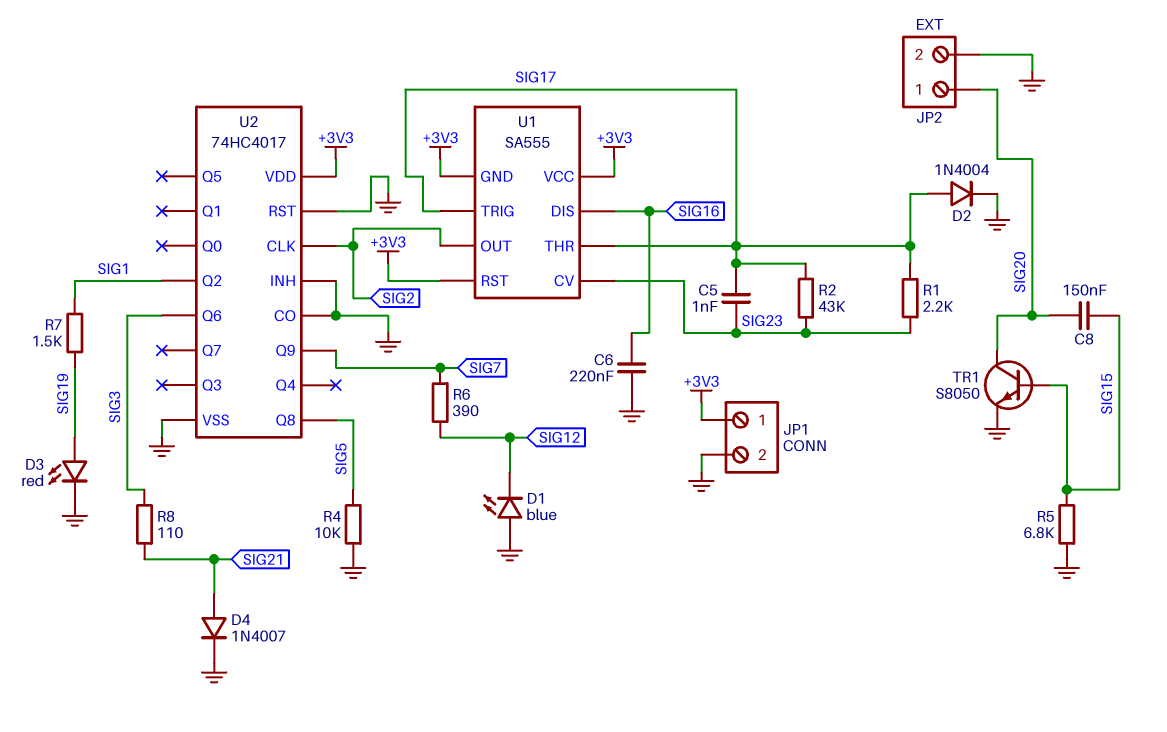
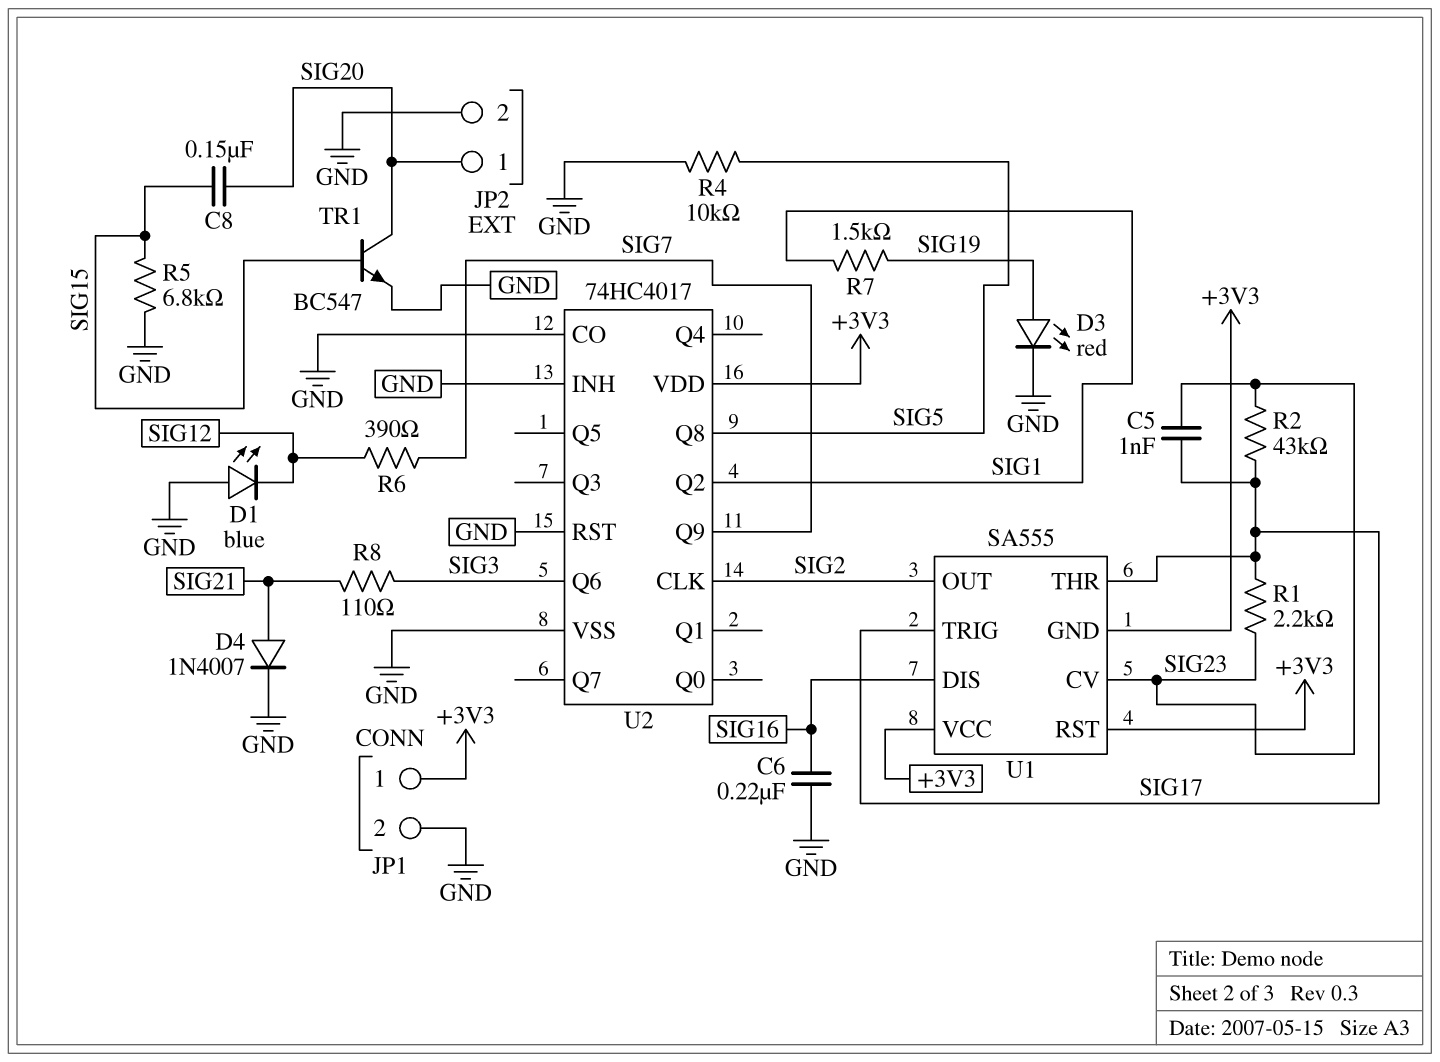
D2: diode 1N4004 (A SIG17, K GND) -> none
TR1: NPN S8050 (B SIG15, C SIG20, E GND) -> NPN BC547 (B SIG15, C SIG20, E GND)

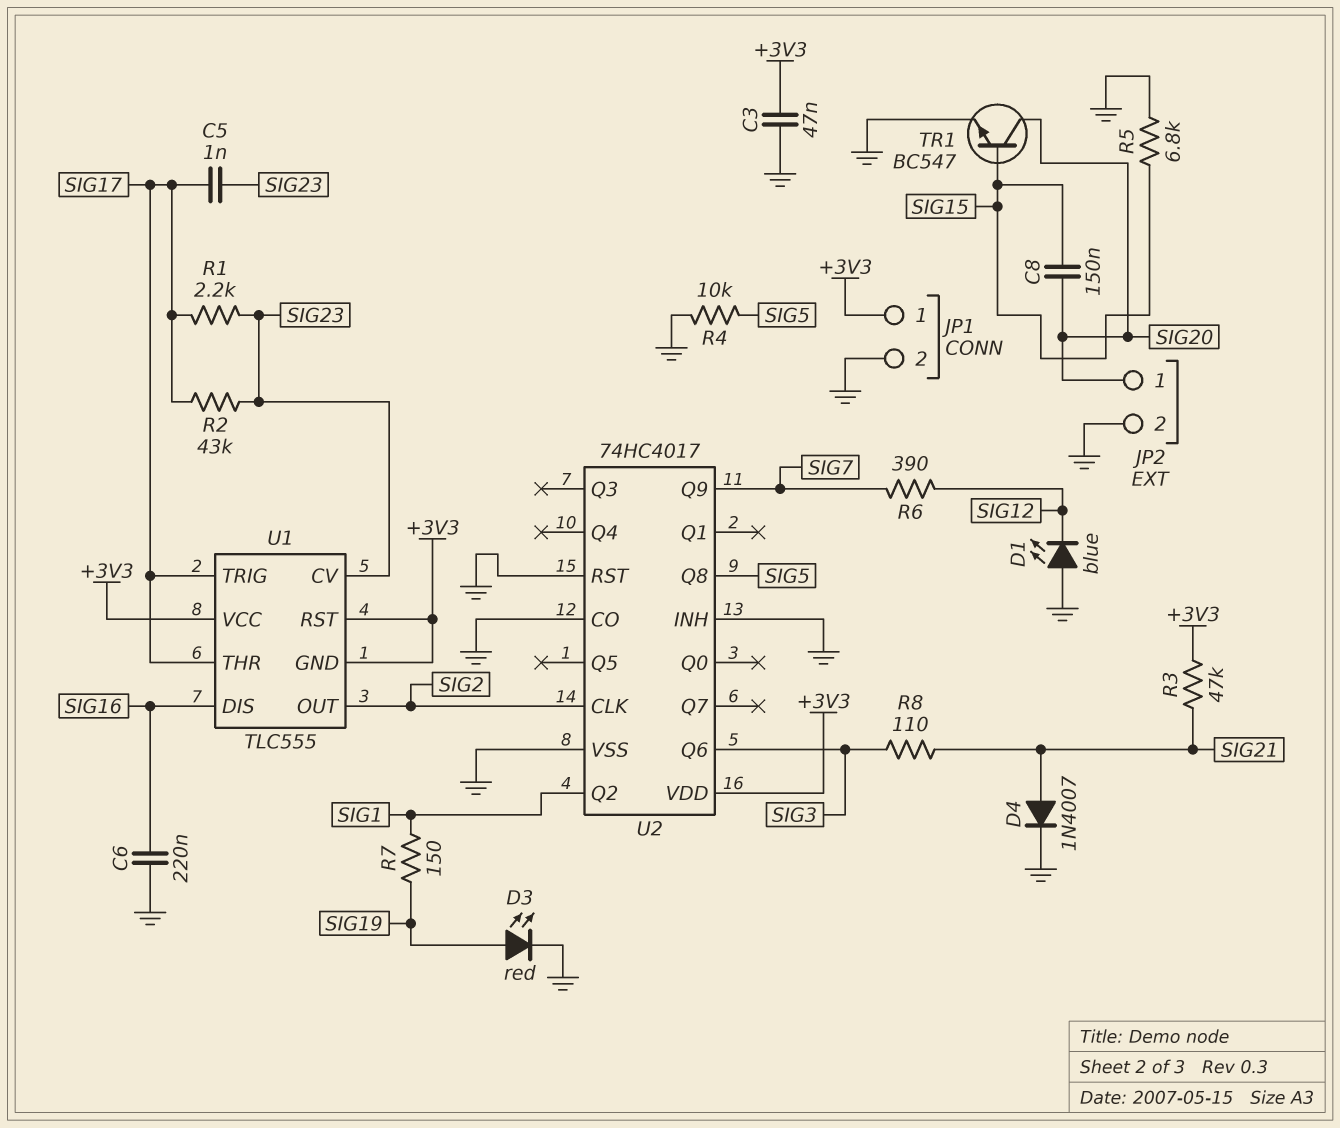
C3: none -> 47nF (+3V3, GND)
R3: none -> 47k (+3V3, SIG21)
R7: 1.5k (SIG1, SIG19) -> 150 (SIG1, SIG19)
U1: SA555 -> TLC555

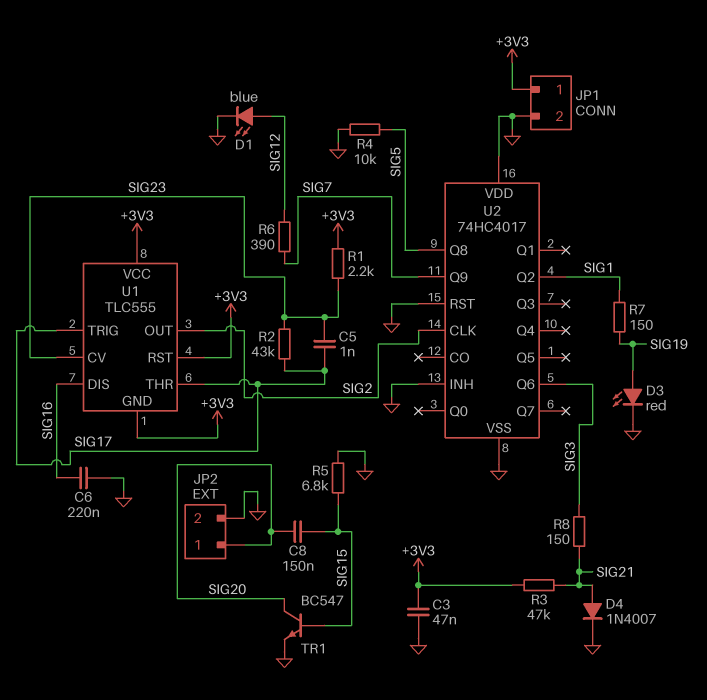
D1: LED blue (A GND, K SIG12) -> LED blue (A SIG12, K GND)
R1: 2.2k (SIG17, SIG23) -> 2.2k (+3V3, SIG23)
R8: 110 (SIG3, SIG21) -> 150 (SIG3, SIG21)
U2 pin CO: GND -> none
U2 pin VDD: +3V3 -> GND

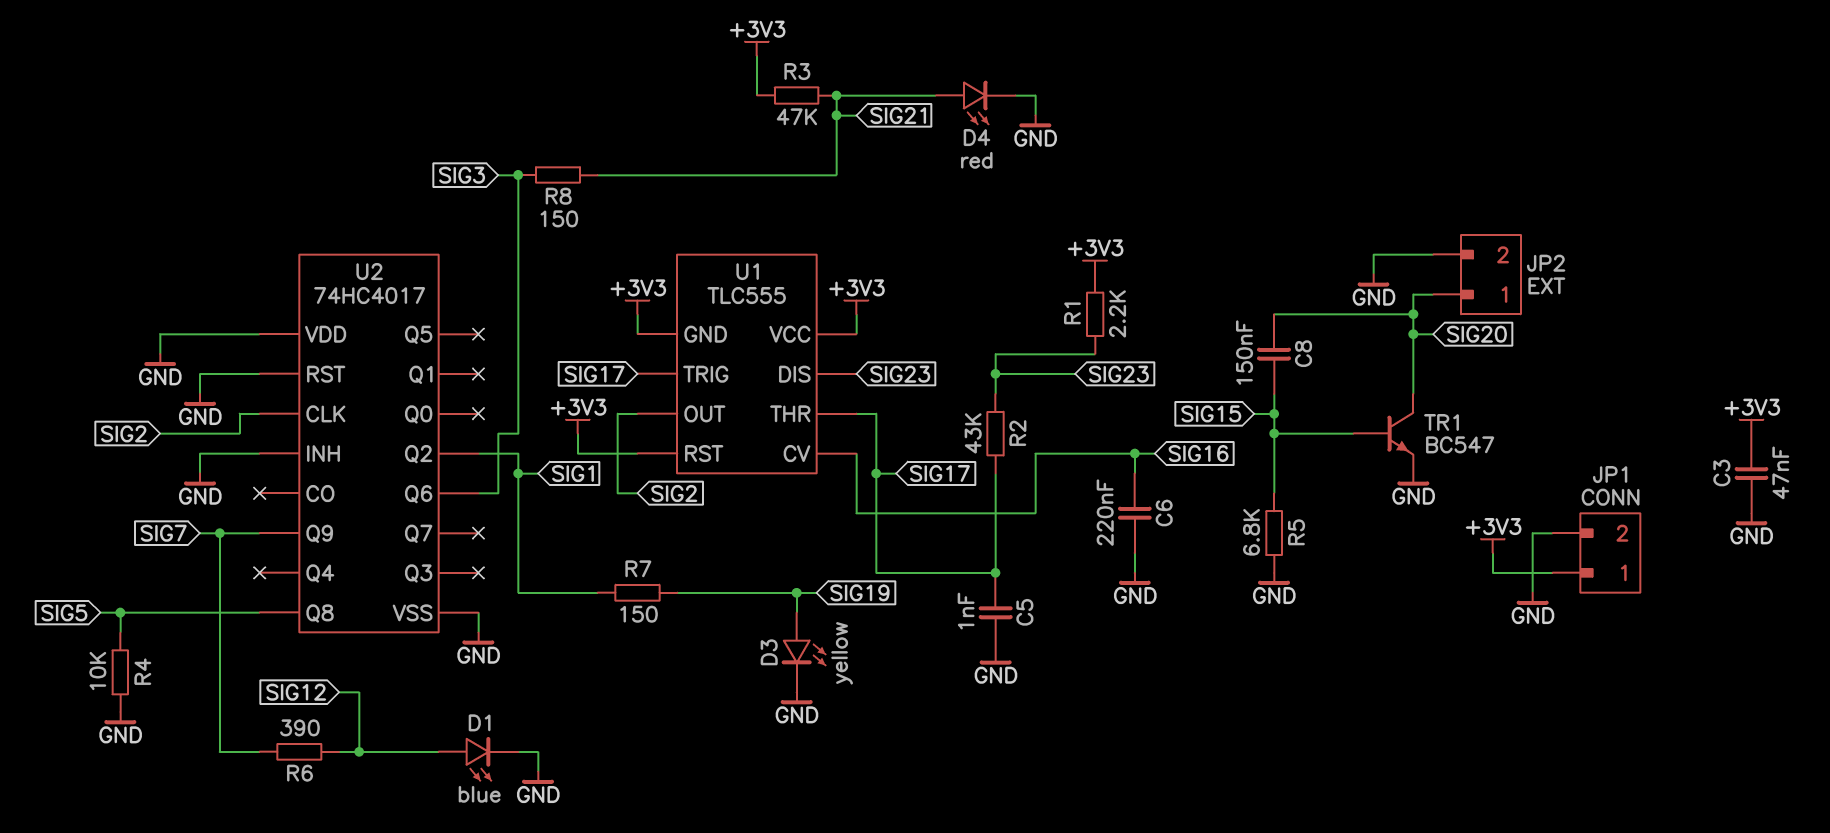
C5: 1nF (SIG17, SIG23) -> 1nF (GND, SIG17)
D3: LED red (A SIG19, K GND) -> LED yellow (A SIG19, K GND)
D4: diode 1N4007 (A SIG21, K GND) -> LED red (A SIG21, K GND)
U1 pin CV: SIG23 -> SIG16
U1 pin DIS: SIG16 -> SIG23

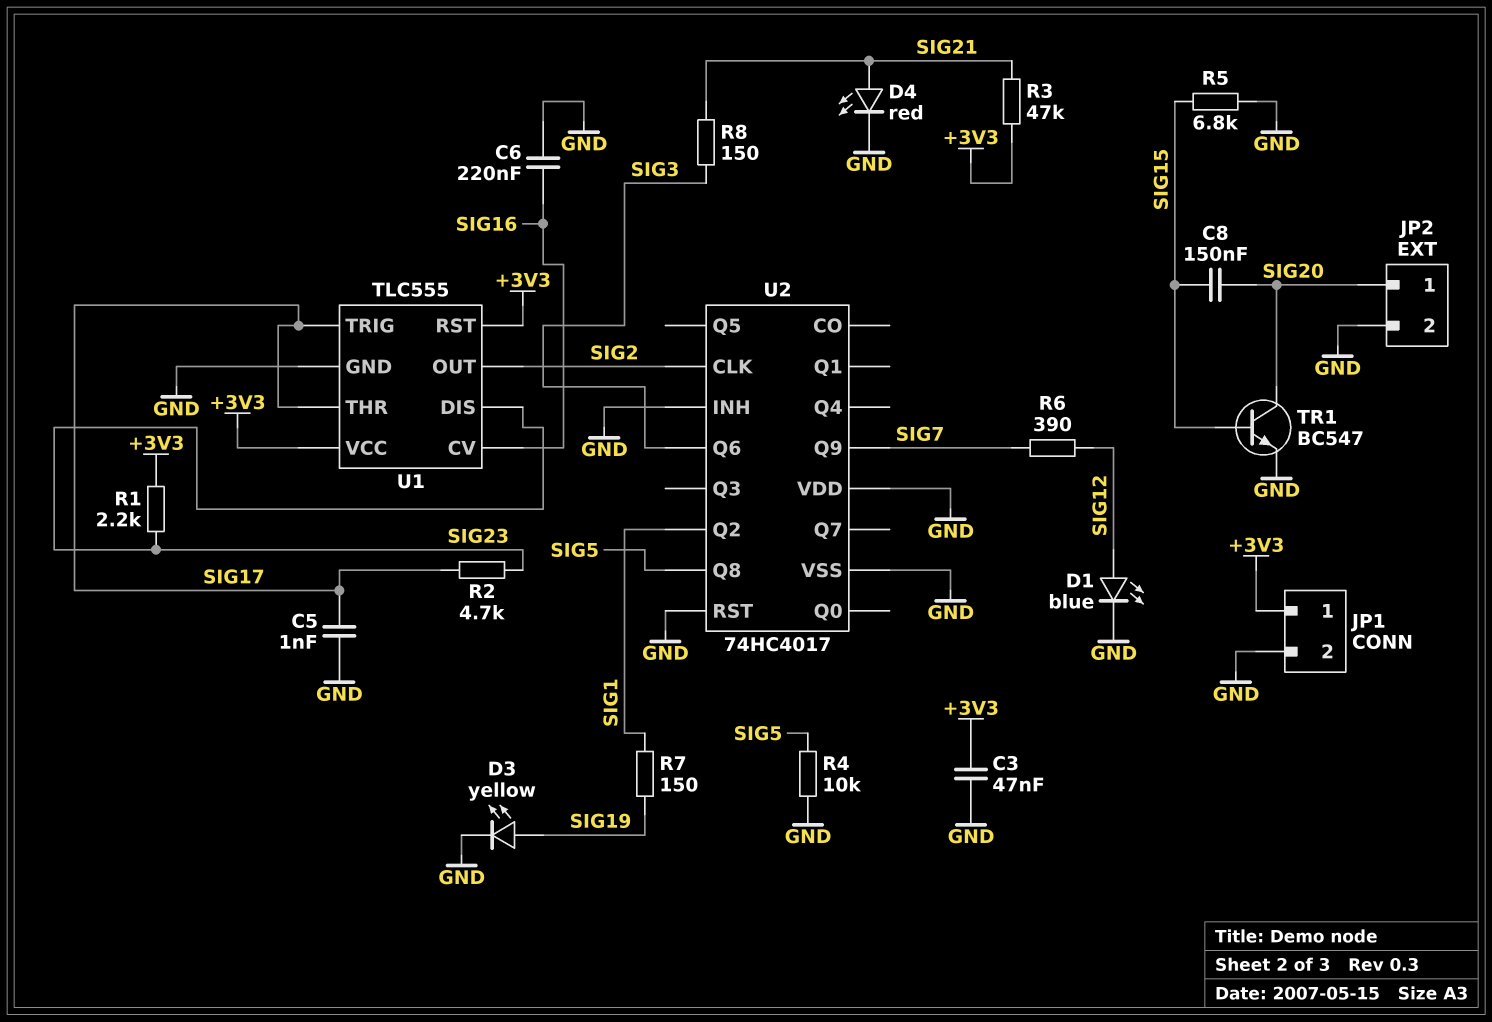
R2: 43k (SIG17, SIG23) -> 4.7k (SIG17, SIG23)
U1 pin GND: +3V3 -> GND

